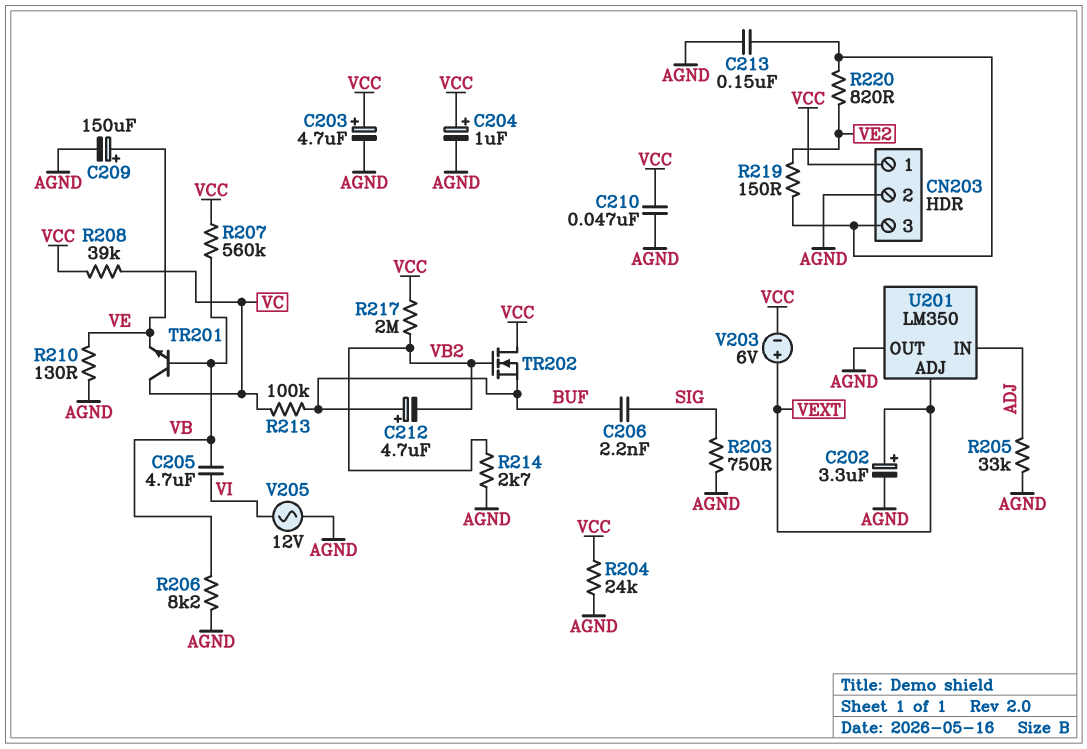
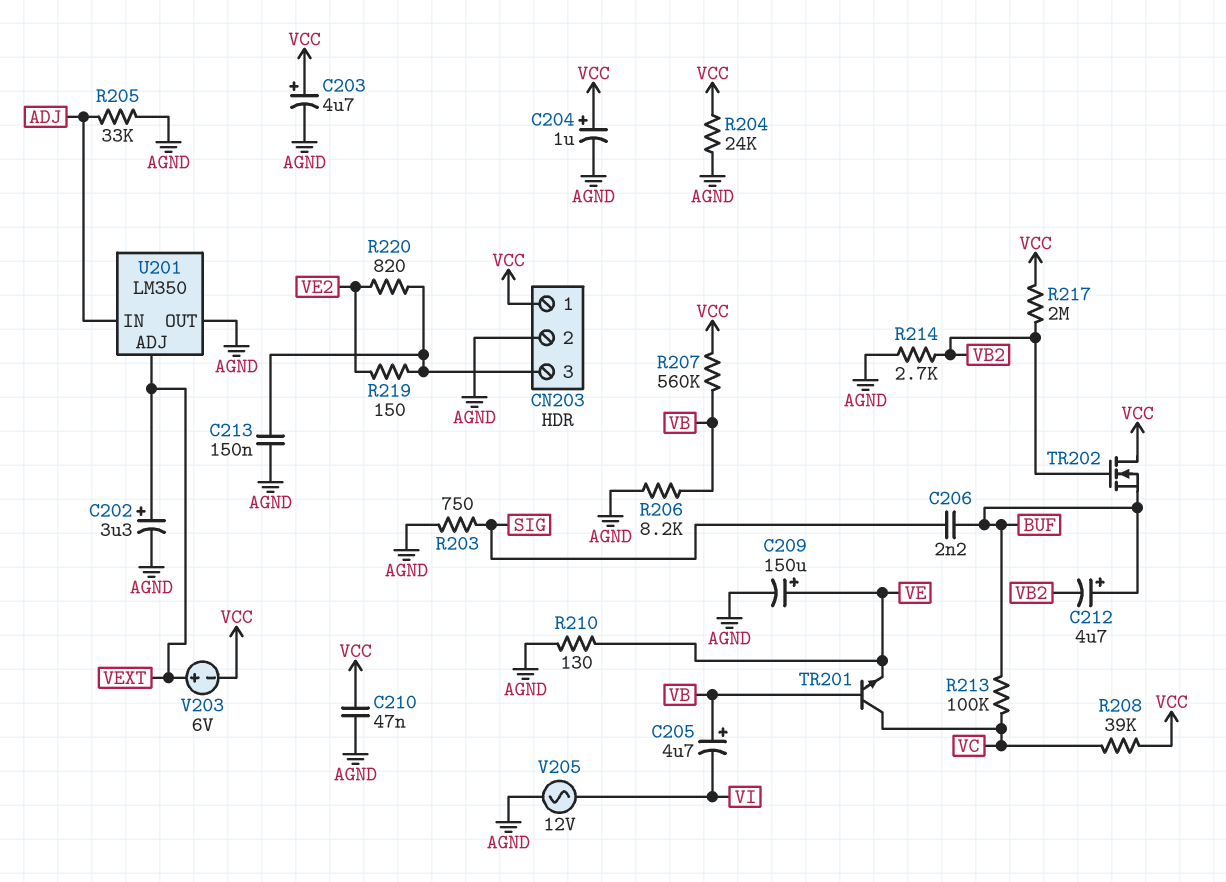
C205: 4.7uF (VB, VI) -> 4.7uF (plus VB, minus VI)

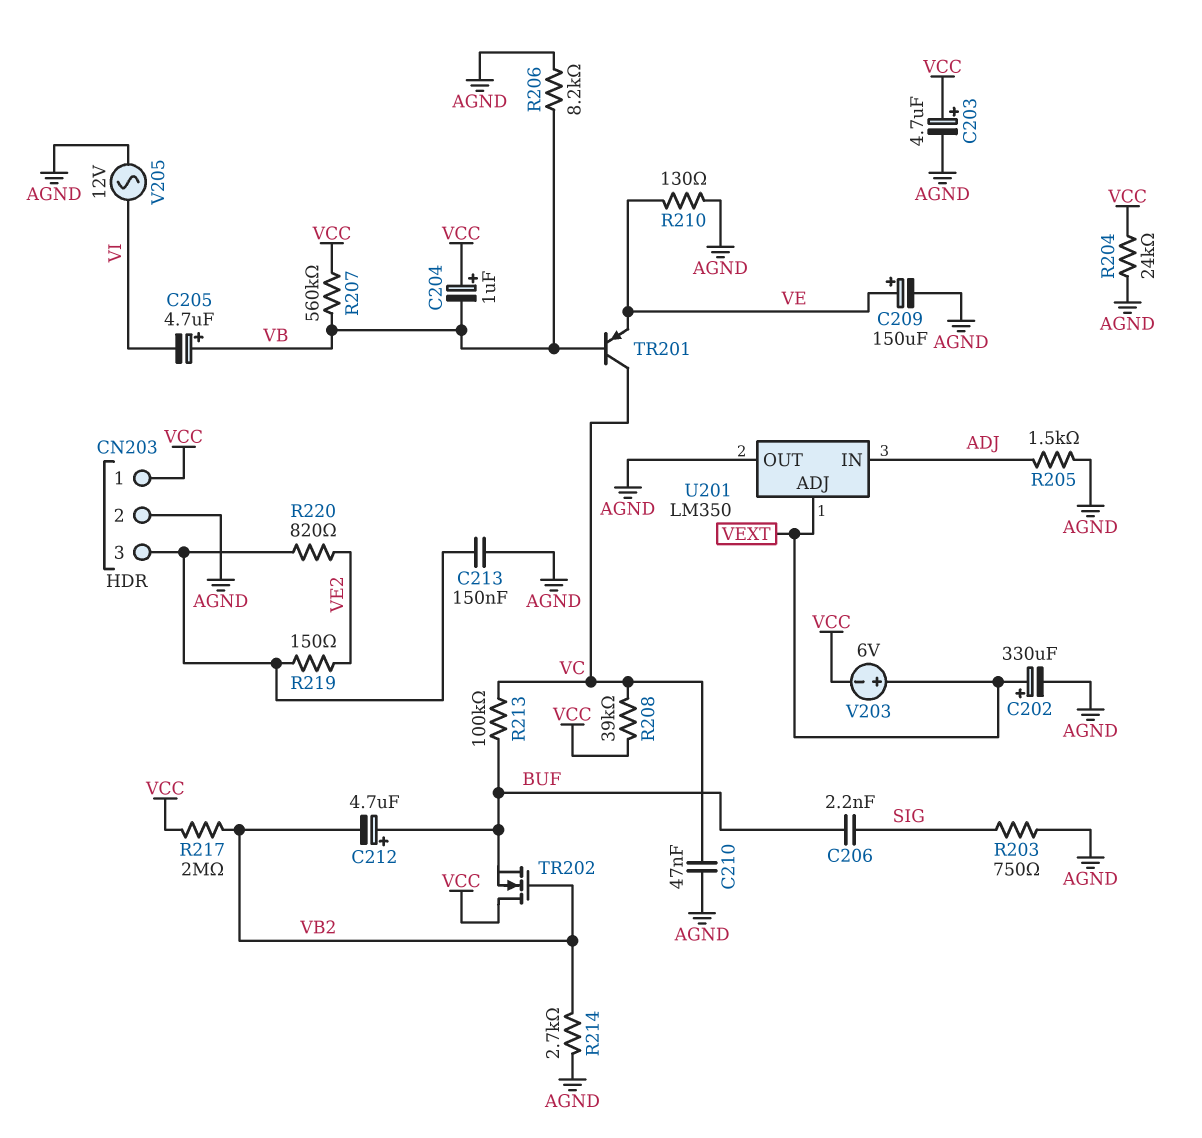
C202: 3.3uF (plus VEXT, minus AGND) -> 330uF (plus VEXT, minus AGND)
C204: 1uF (plus VCC, minus AGND) -> 1uF (plus VCC, minus VB)
C210: 47nF (AGND, VCC) -> 47nF (AGND, VC)
R205: 33k (ADJ, AGND) -> 1.5k (ADJ, AGND)
TR201: NPN (B VB, C VC, E VE) -> PNP (B VB, C VC, E VE)

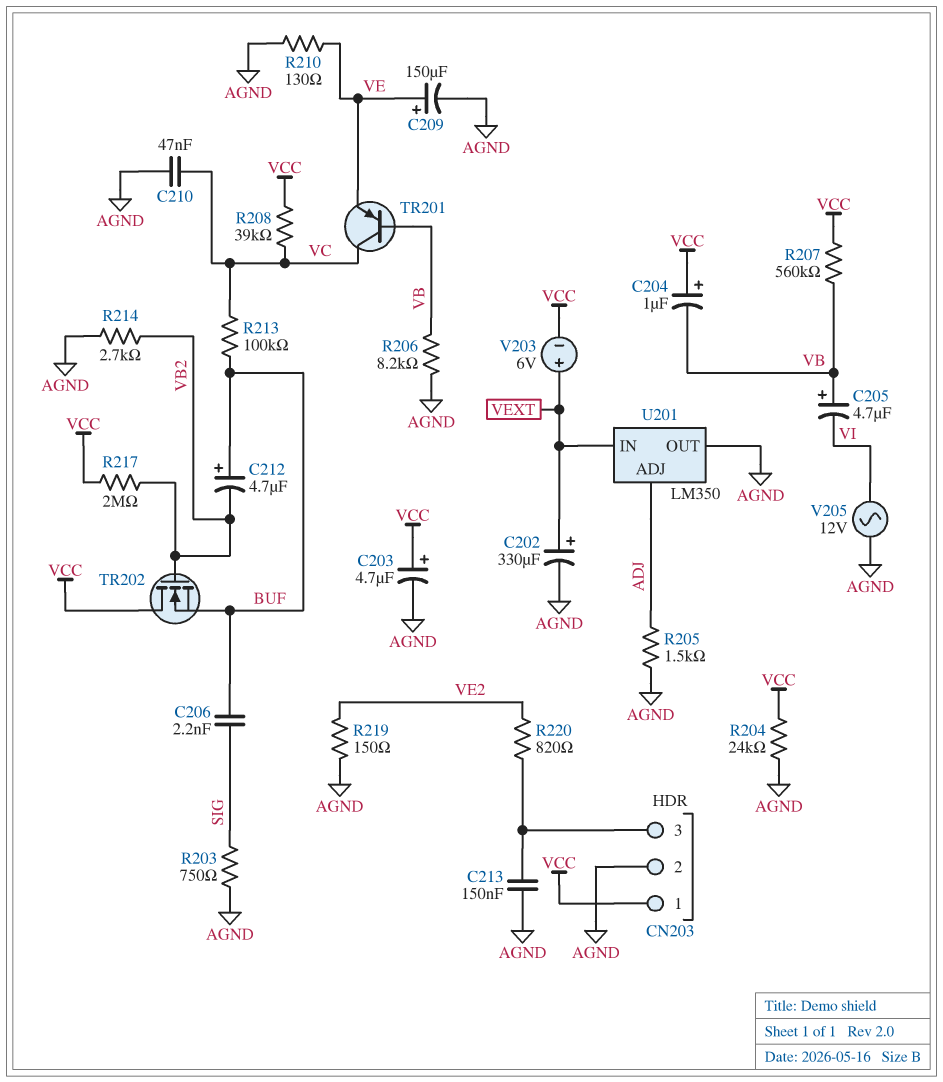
R219: 150 (CN203/3, VE2) -> 150 (AGND, VE2)
U201 pin ADJ: VEXT -> ADJ
U201 pin IN: ADJ -> VEXT

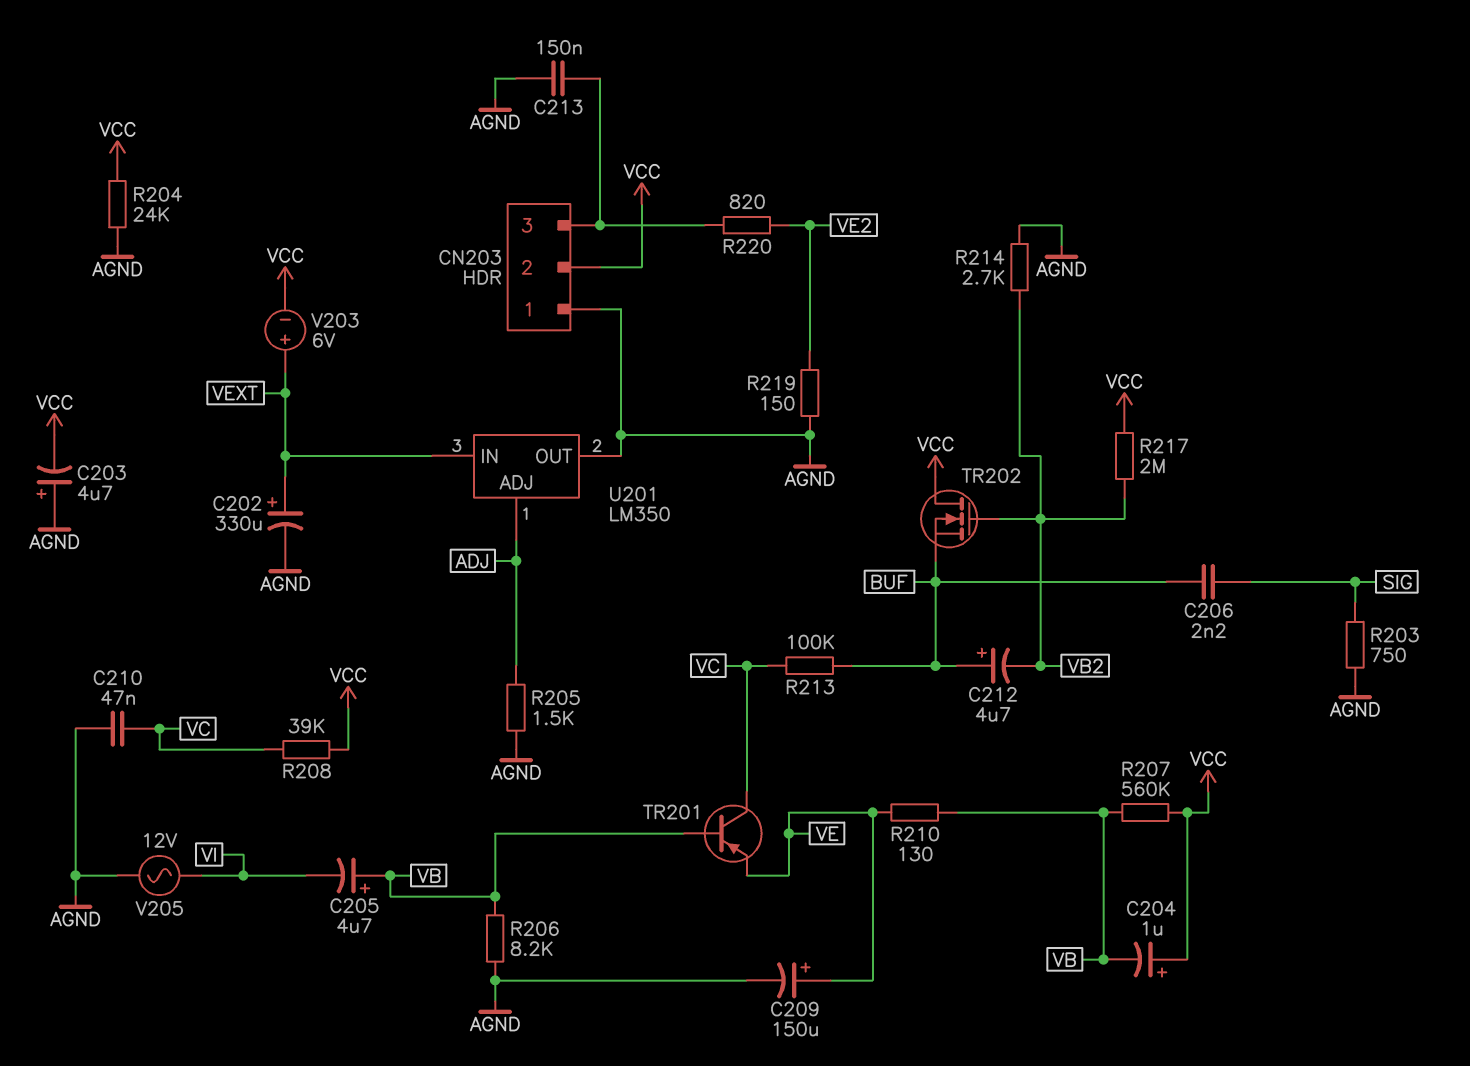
C203: 4.7uF (plus VCC, minus AGND) -> 4.7uF (plus AGND, minus VCC)
CN203 pin 1: VCC -> AGND
CN203 pin 2: AGND -> VCC
R210: 130 (AGND, VE) -> 130 (VB, VE)

